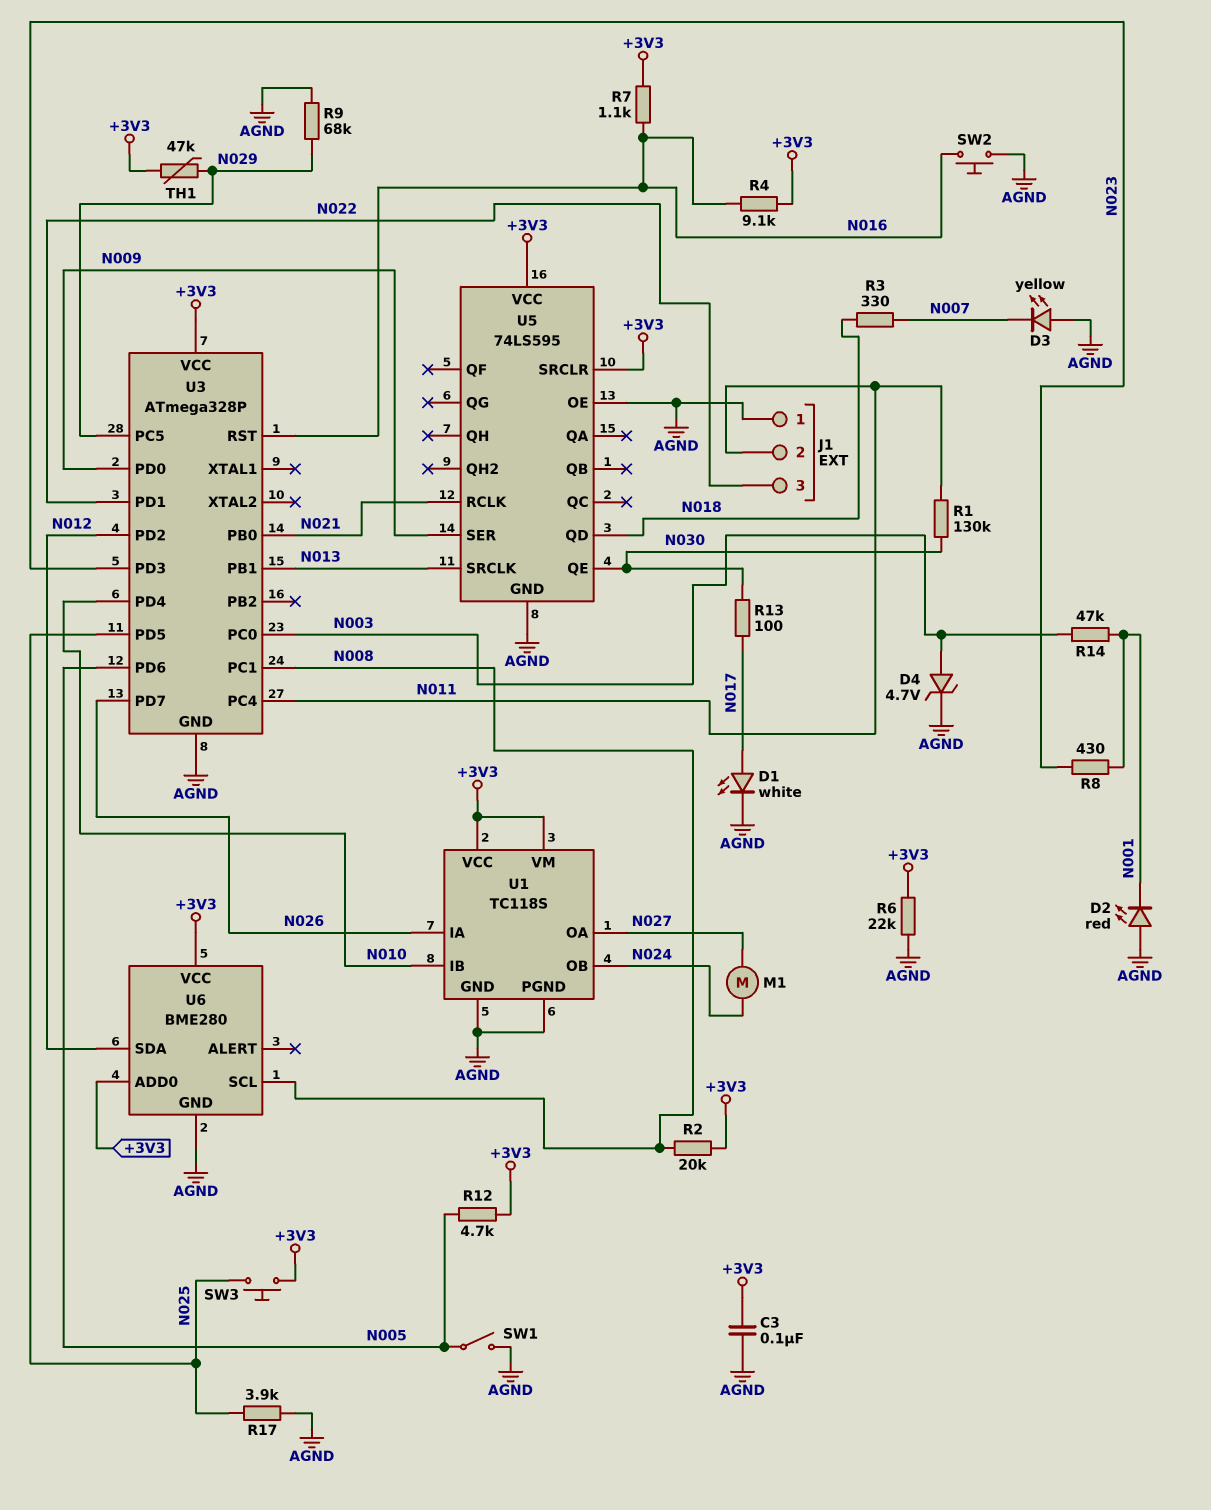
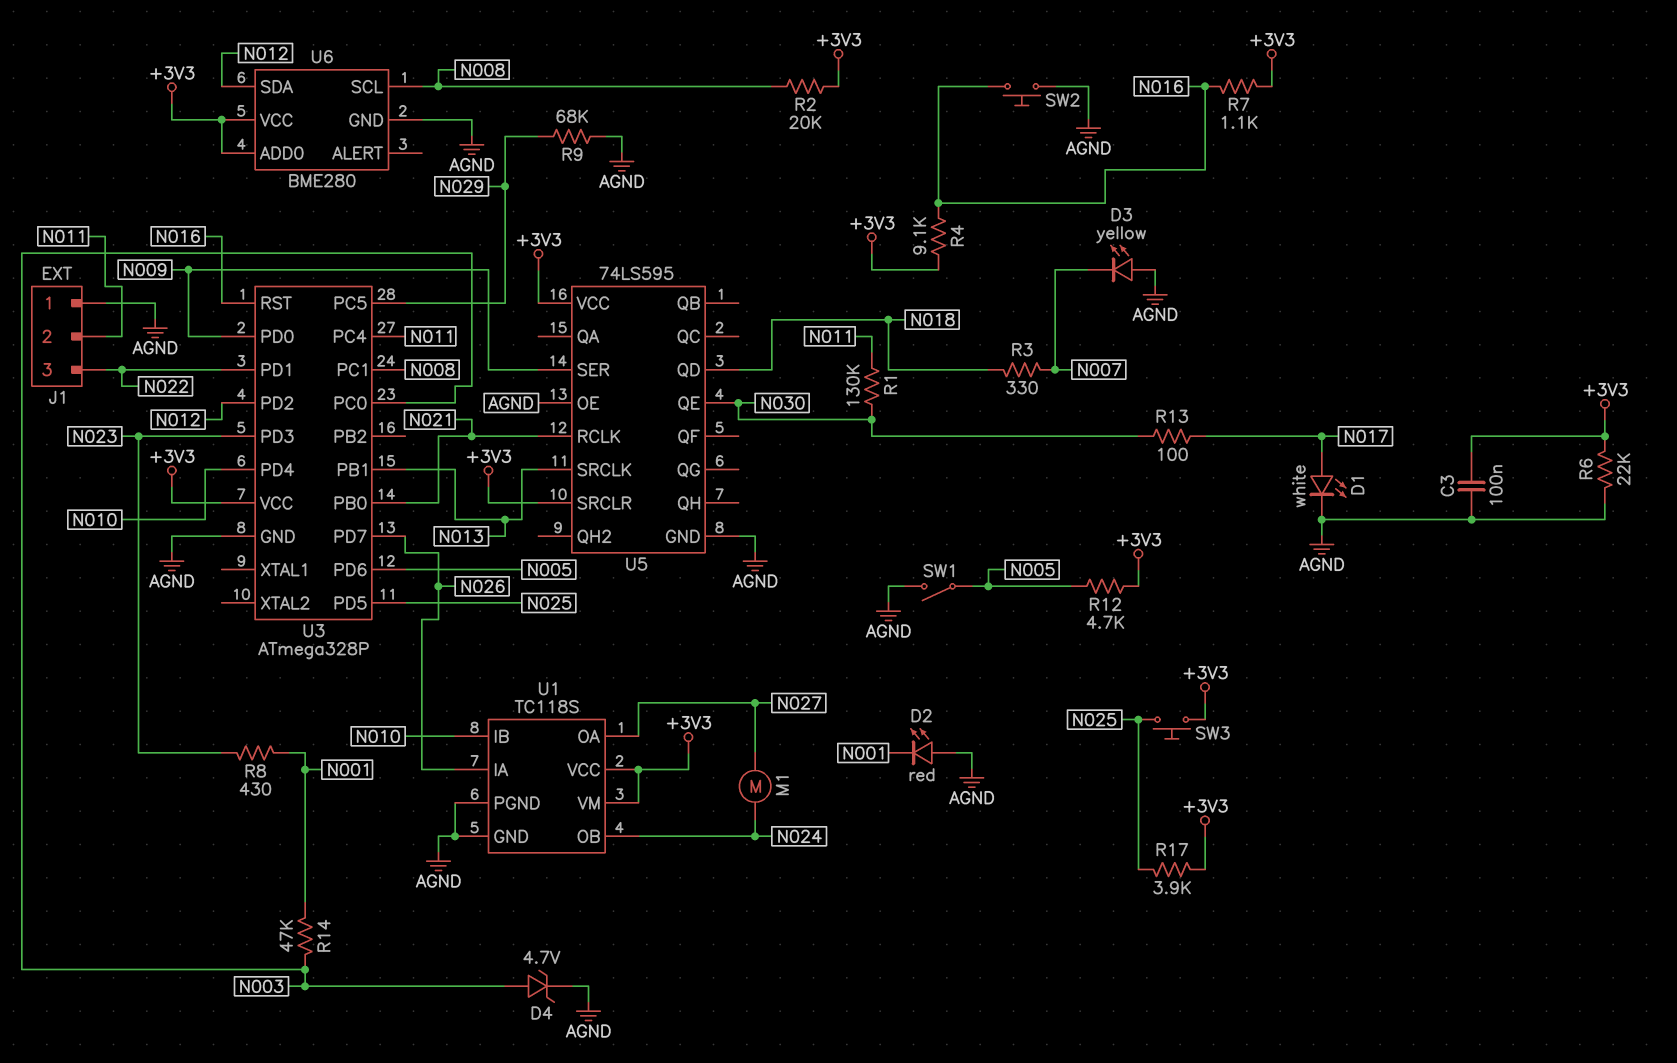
R17: 3.9k (AGND, N025) -> 3.9k (+3V3, N025)
TH1: 47k (+3V3, N029) -> none

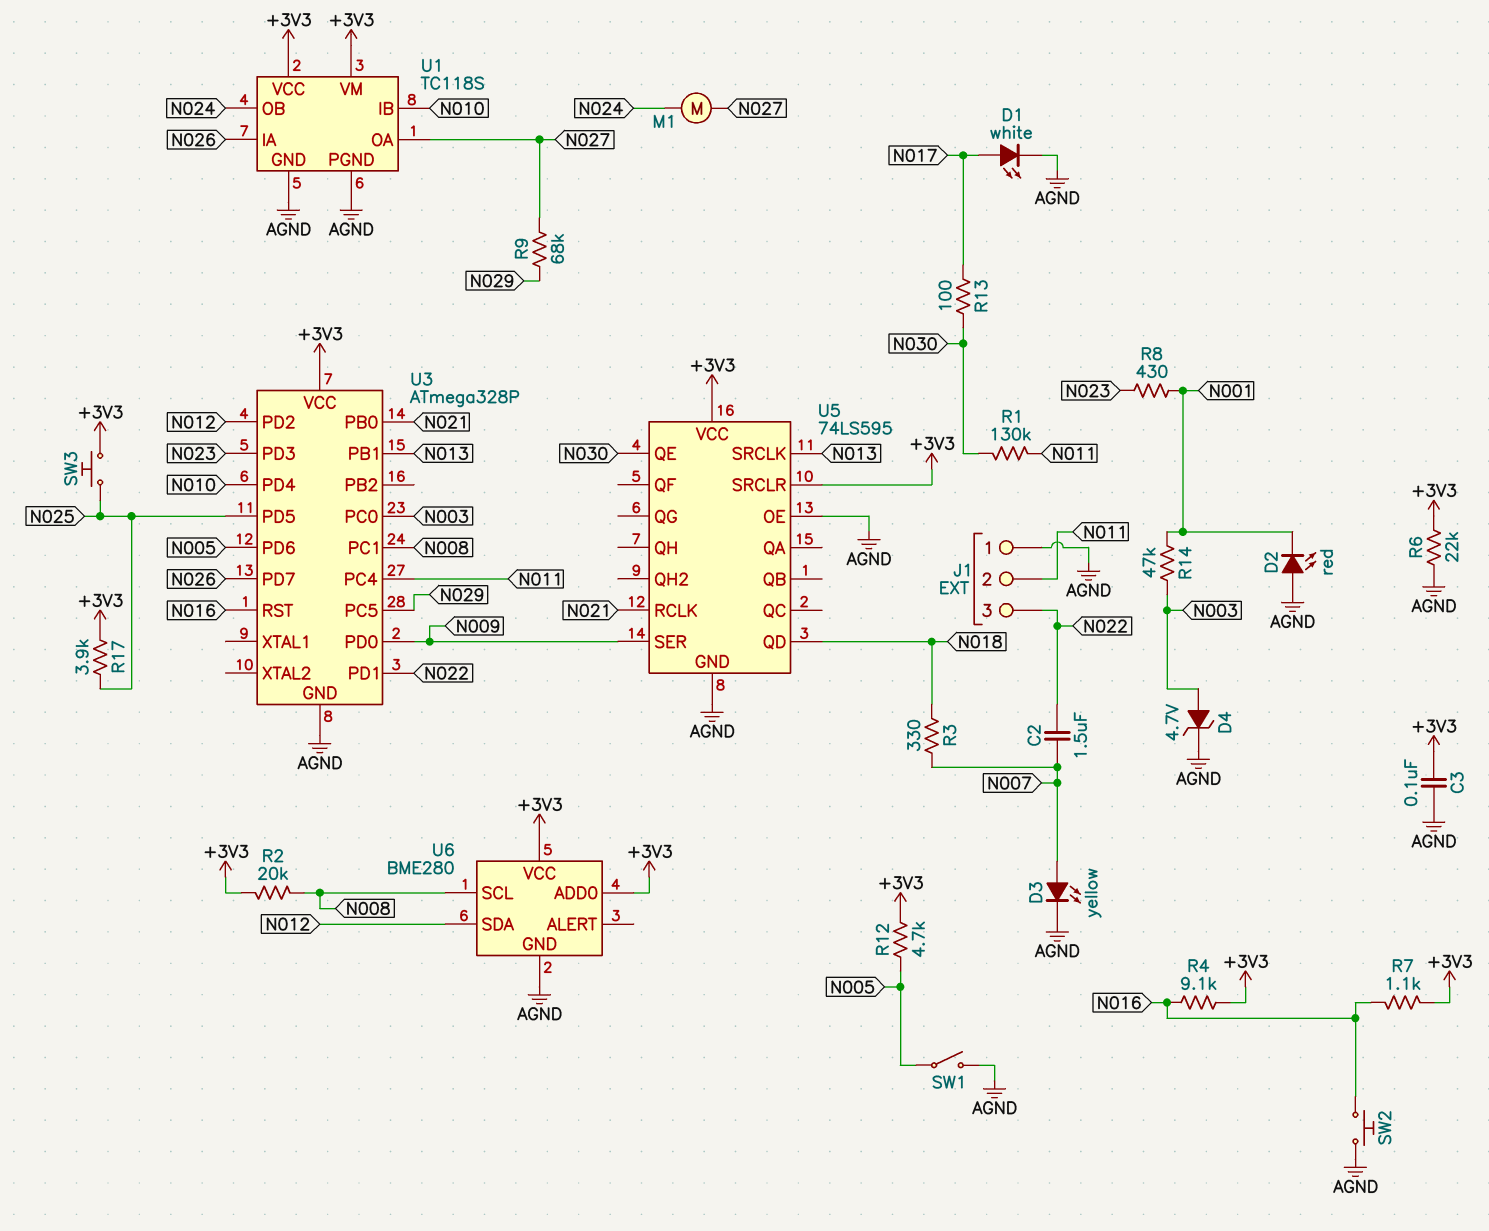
C2: none -> 1.5uF (N007, N022)
D3: LED yellow (A AGND, K N007) -> LED yellow (A N007, K AGND)
R9: 68k (AGND, N029) -> 68k (N027, N029)

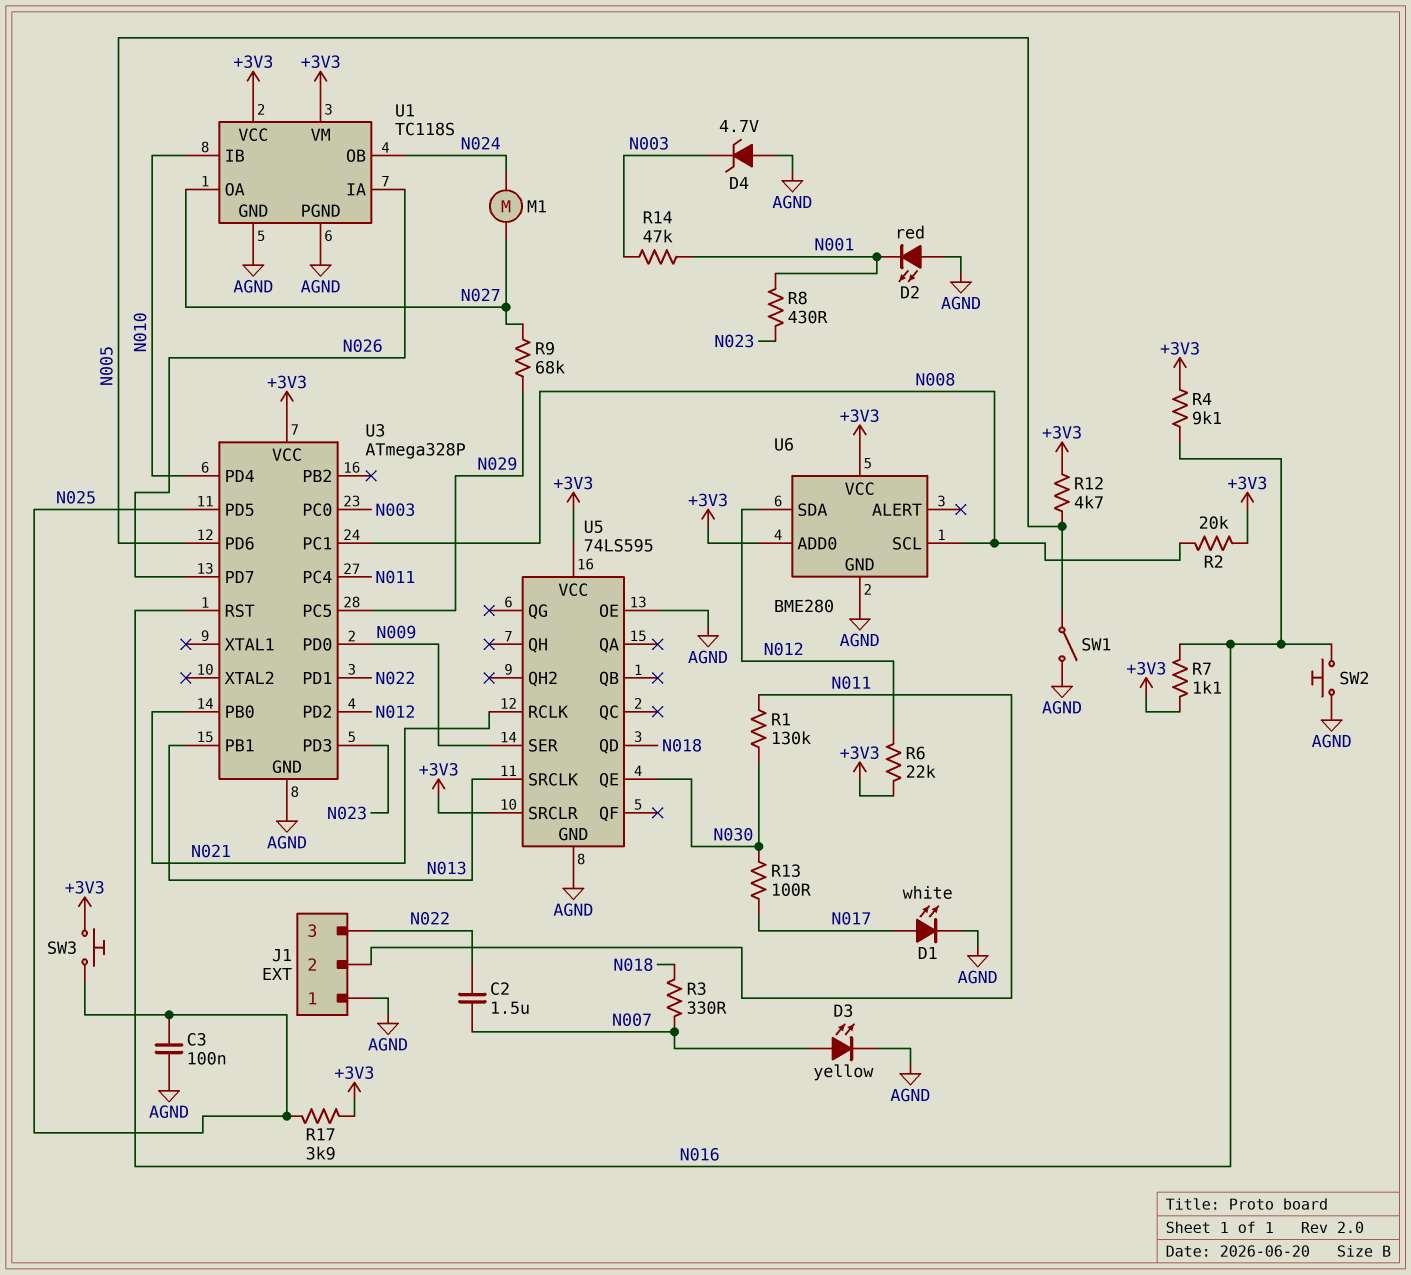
C3: 100nF (+3V3, AGND) -> 100nF (AGND, N025)
D4: zener 4.7V (A N003, K AGND) -> zener 4.7V (A AGND, K N003)
R6: 22k (+3V3, AGND) -> 22k (+3V3, N012)

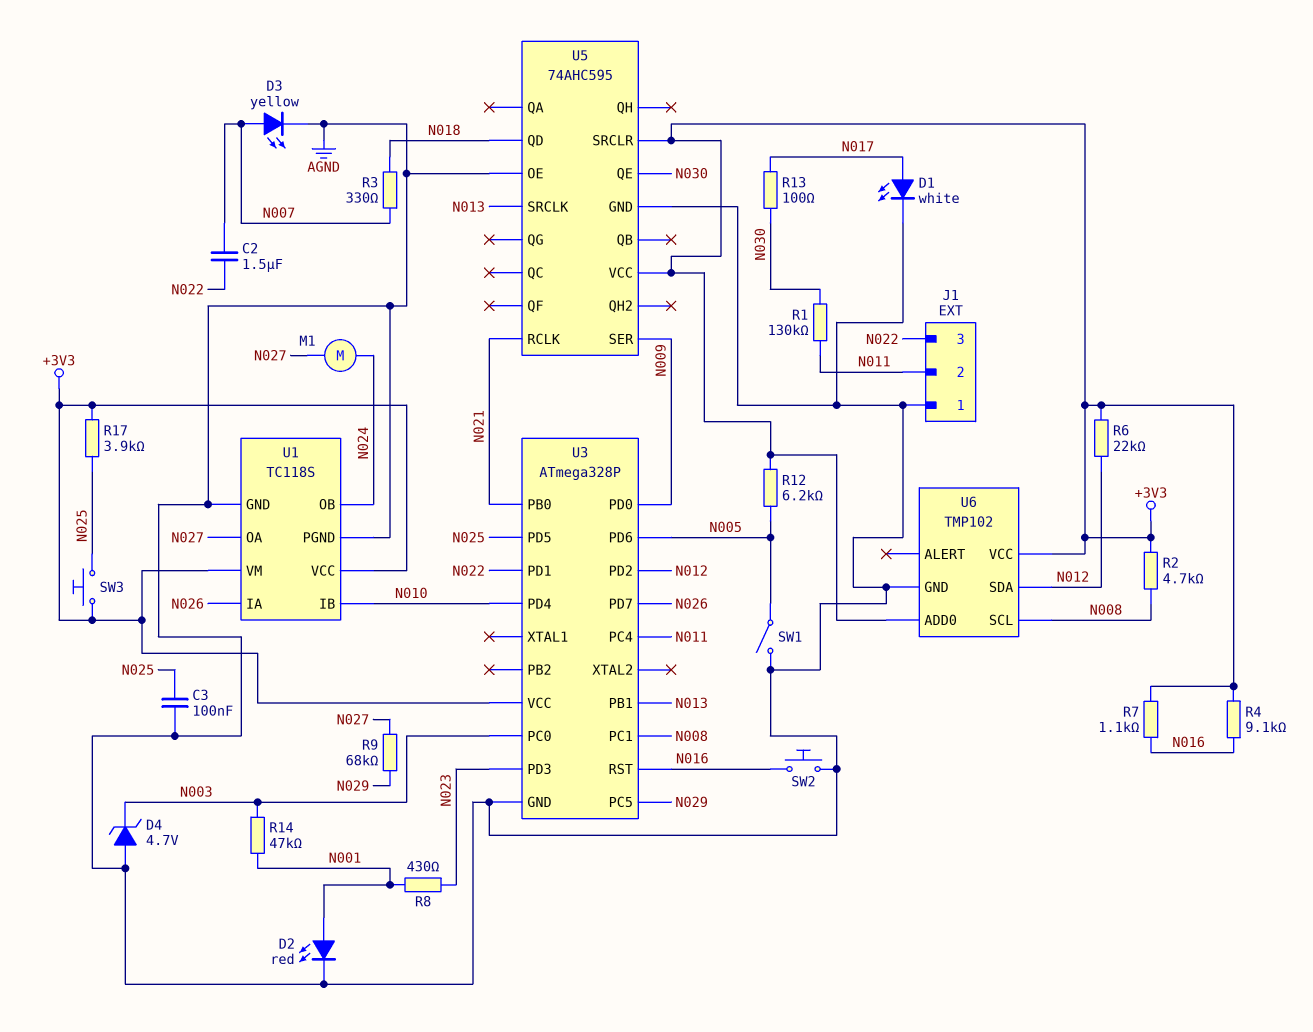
D2: LED red (A AGND, K N001) -> LED red (A N001, K AGND)
R2: 20k (+3V3, N008) -> 4.7k (+3V3, N008)
R12: 4.7k (+3V3, N005) -> 6.2k (+3V3, N005)
U5: 74LS595 -> 74AHC595
U6: BME280 -> TMP102

